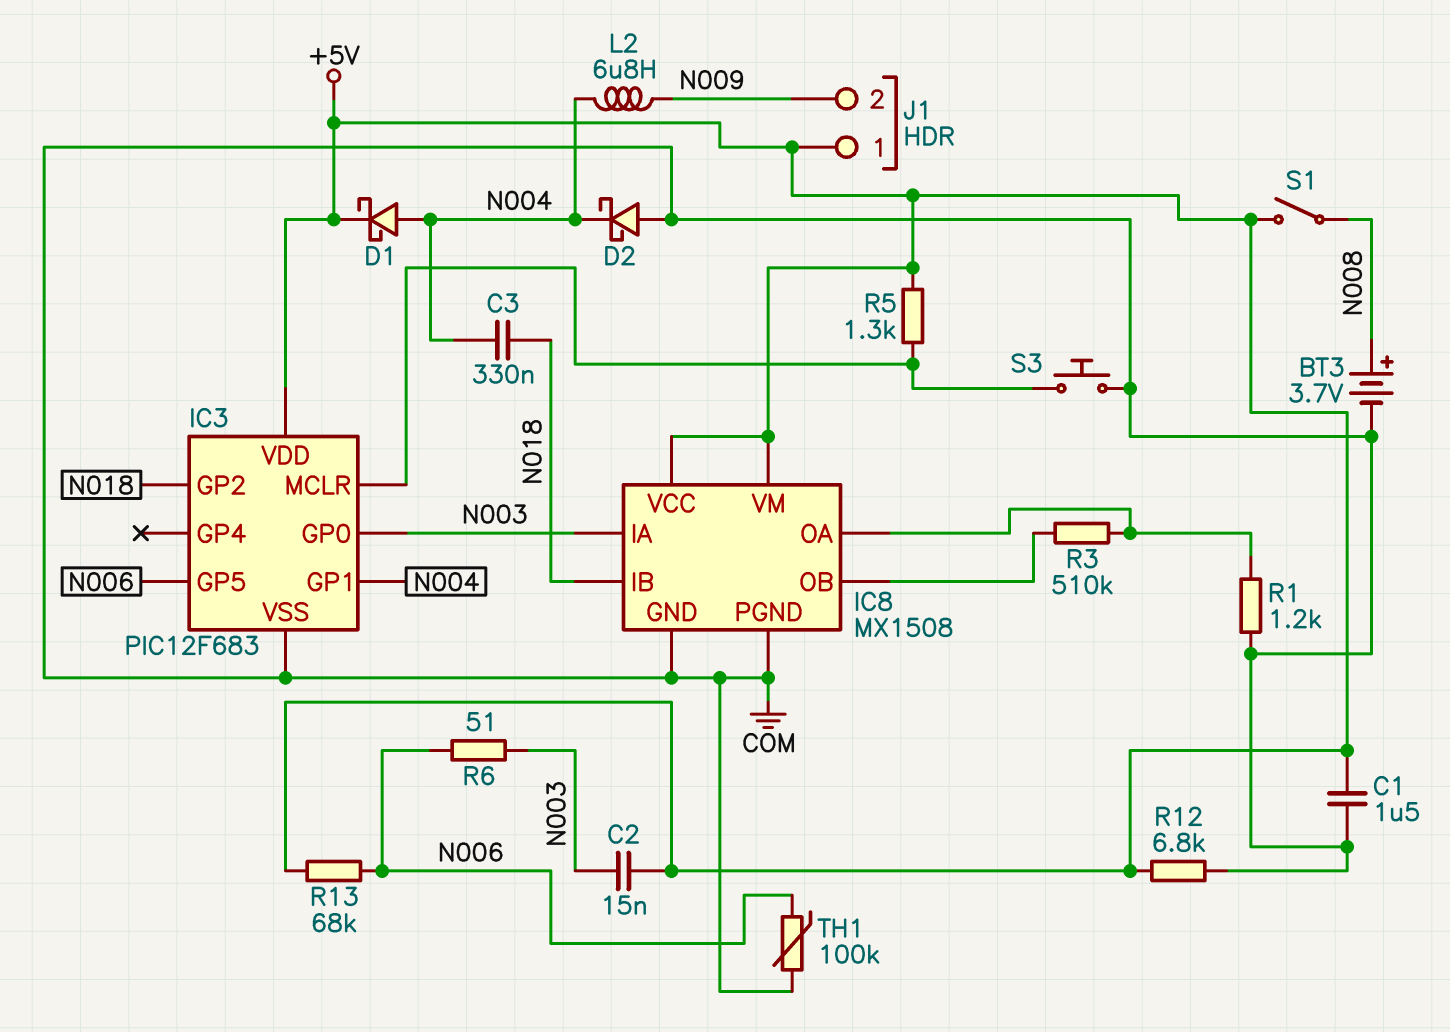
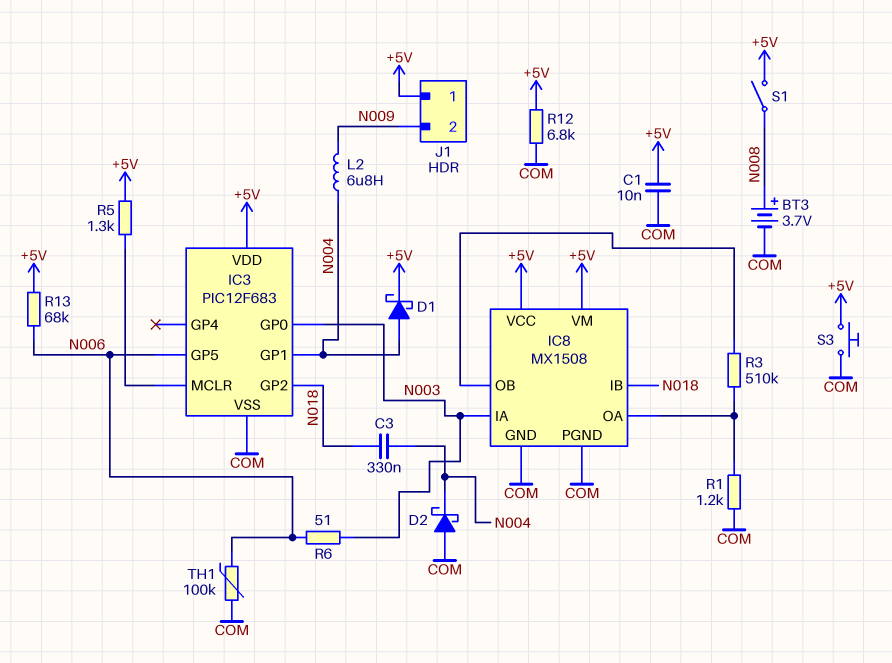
C1: 1.5uF (+5V, COM) -> 10nF (+5V, COM)
C2: 15nF (+5V, N003) -> none
S3: button (COM, IC3/MCLR) -> button (+5V, COM)

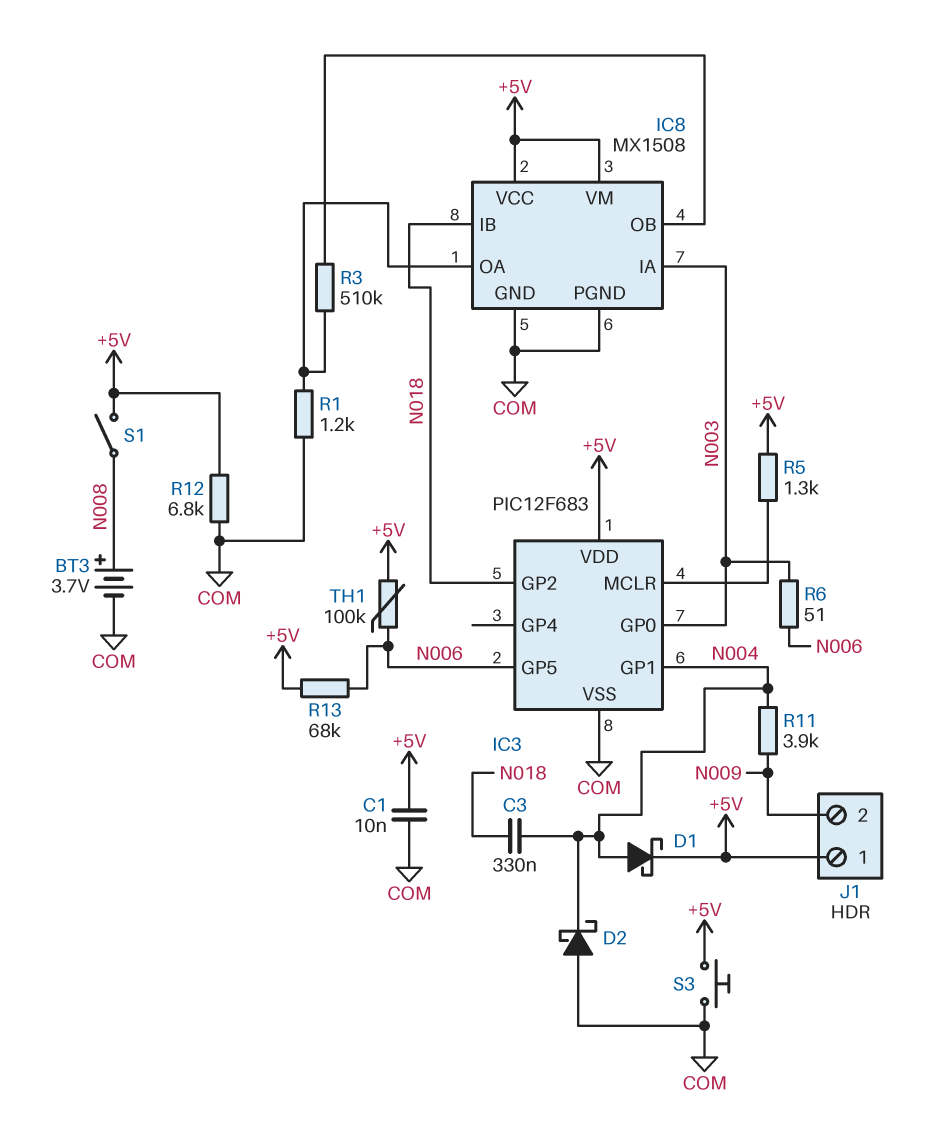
L2: 6.8uH (N004, N009) -> none
R11: none -> 3.9k (N004, N009)
TH1: 100k (COM, N006) -> 100k (+5V, N006)

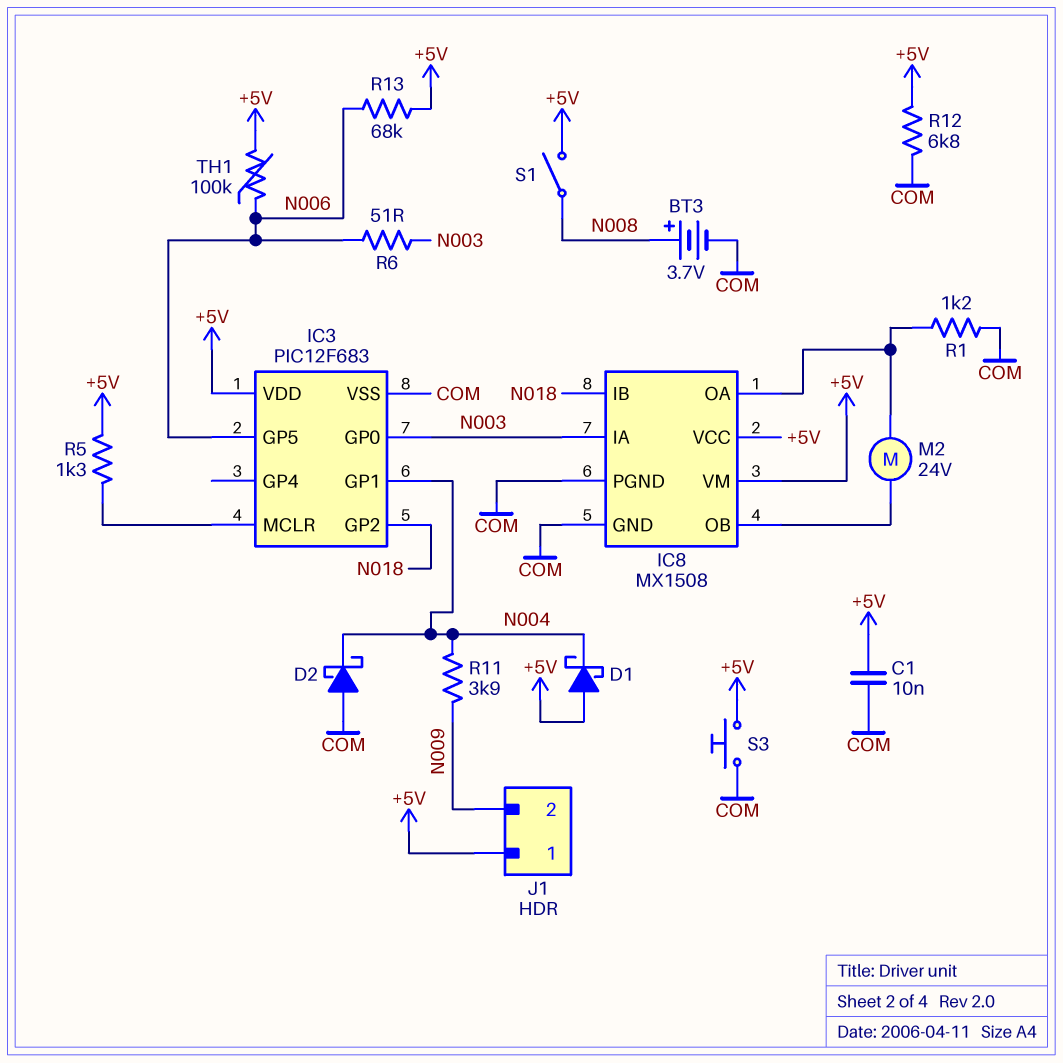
C3: 330nF (N004, N018) -> none
D1: schottky (A N004, K +5V) -> schottky (A +5V, K N004)
M2: none -> motor 24V (IC8/OA, IC8/OB)
R3: 510k (IC8/OA, IC8/OB) -> none

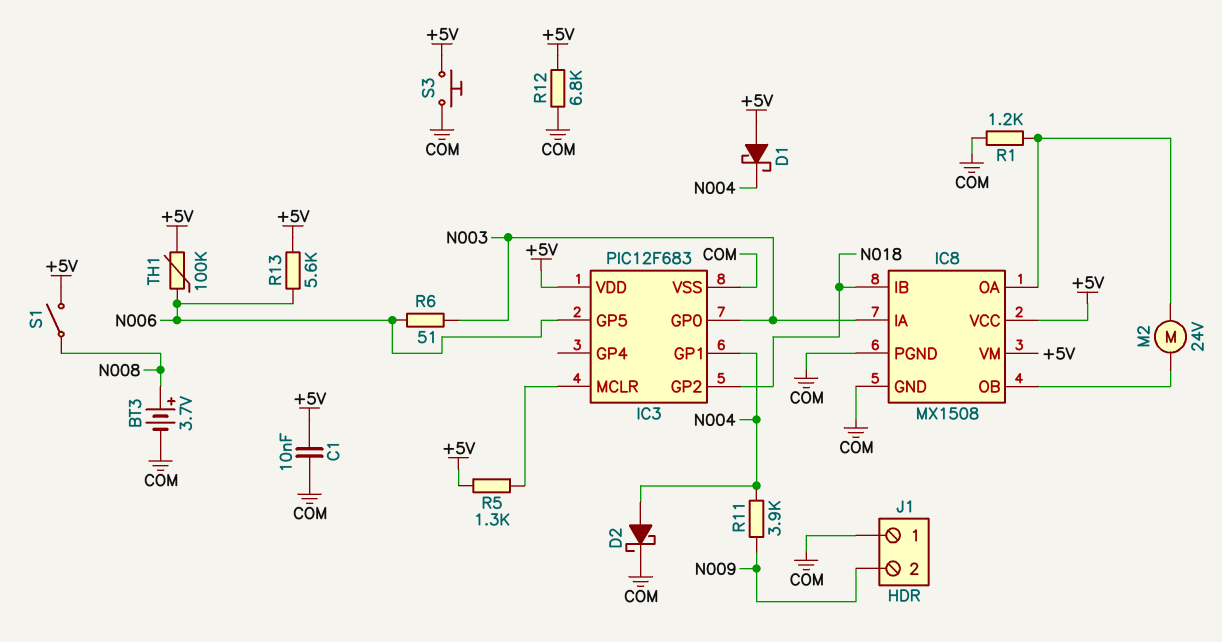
D2: schottky (A COM, K N004) -> schottky (A N004, K COM)
J1 pin 1: +5V -> COM
R13: 68k (+5V, N006) -> 5.6k (+5V, N006)

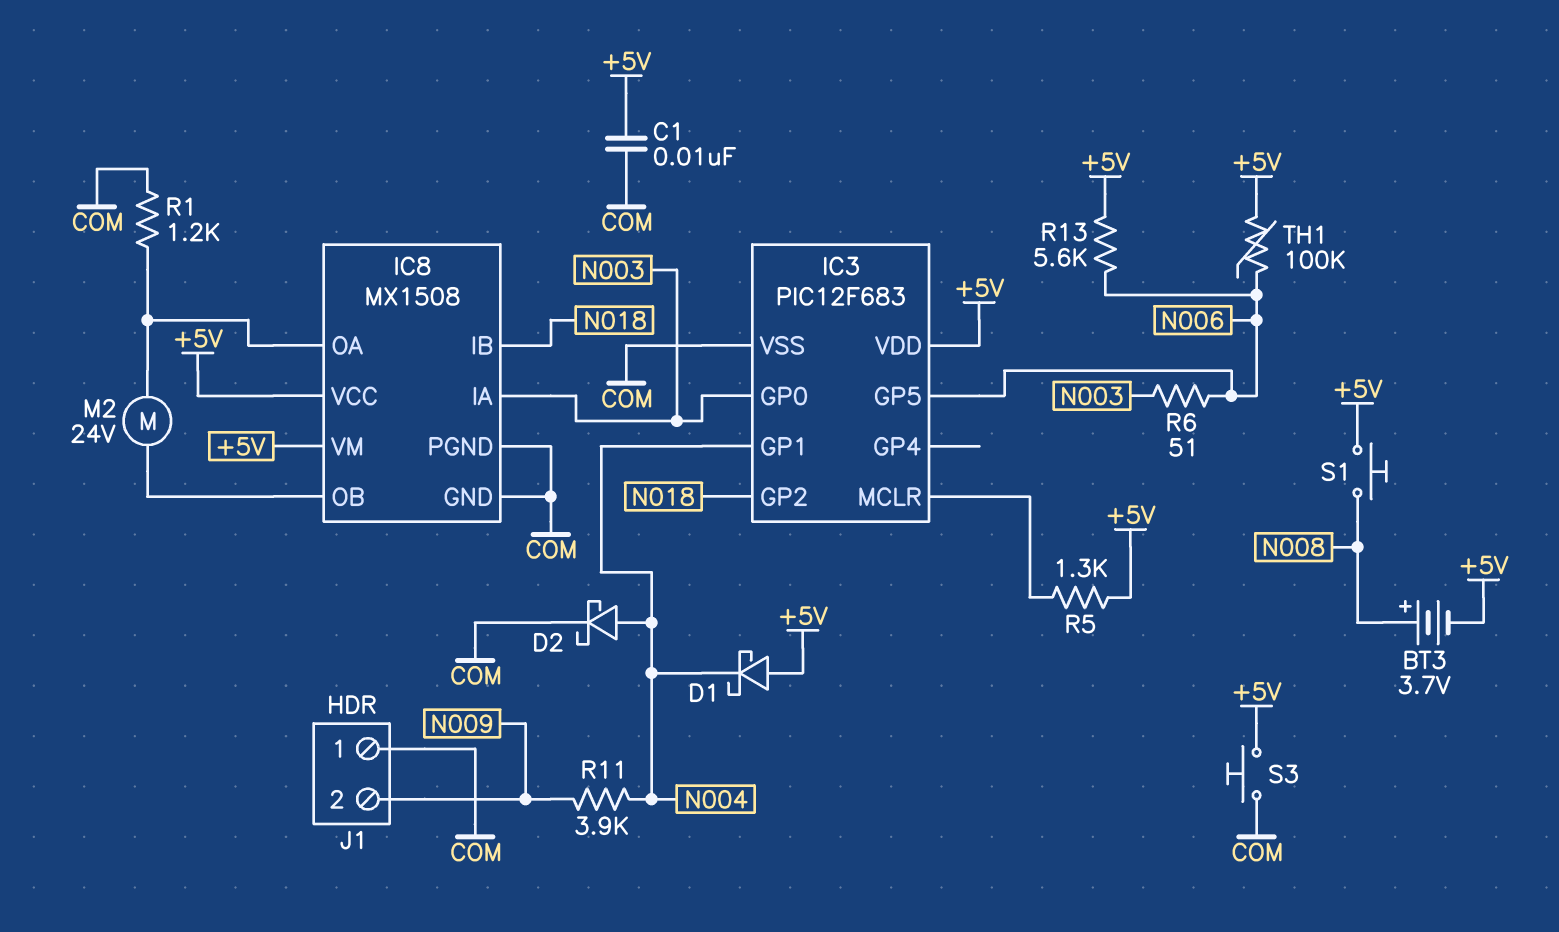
BT3: 3.7V (plus N008, minus COM) -> 3.7V (plus N008, minus +5V)
R12: 6.8k (+5V, COM) -> none
S1: switch (+5V, N008) -> button (+5V, N008)

